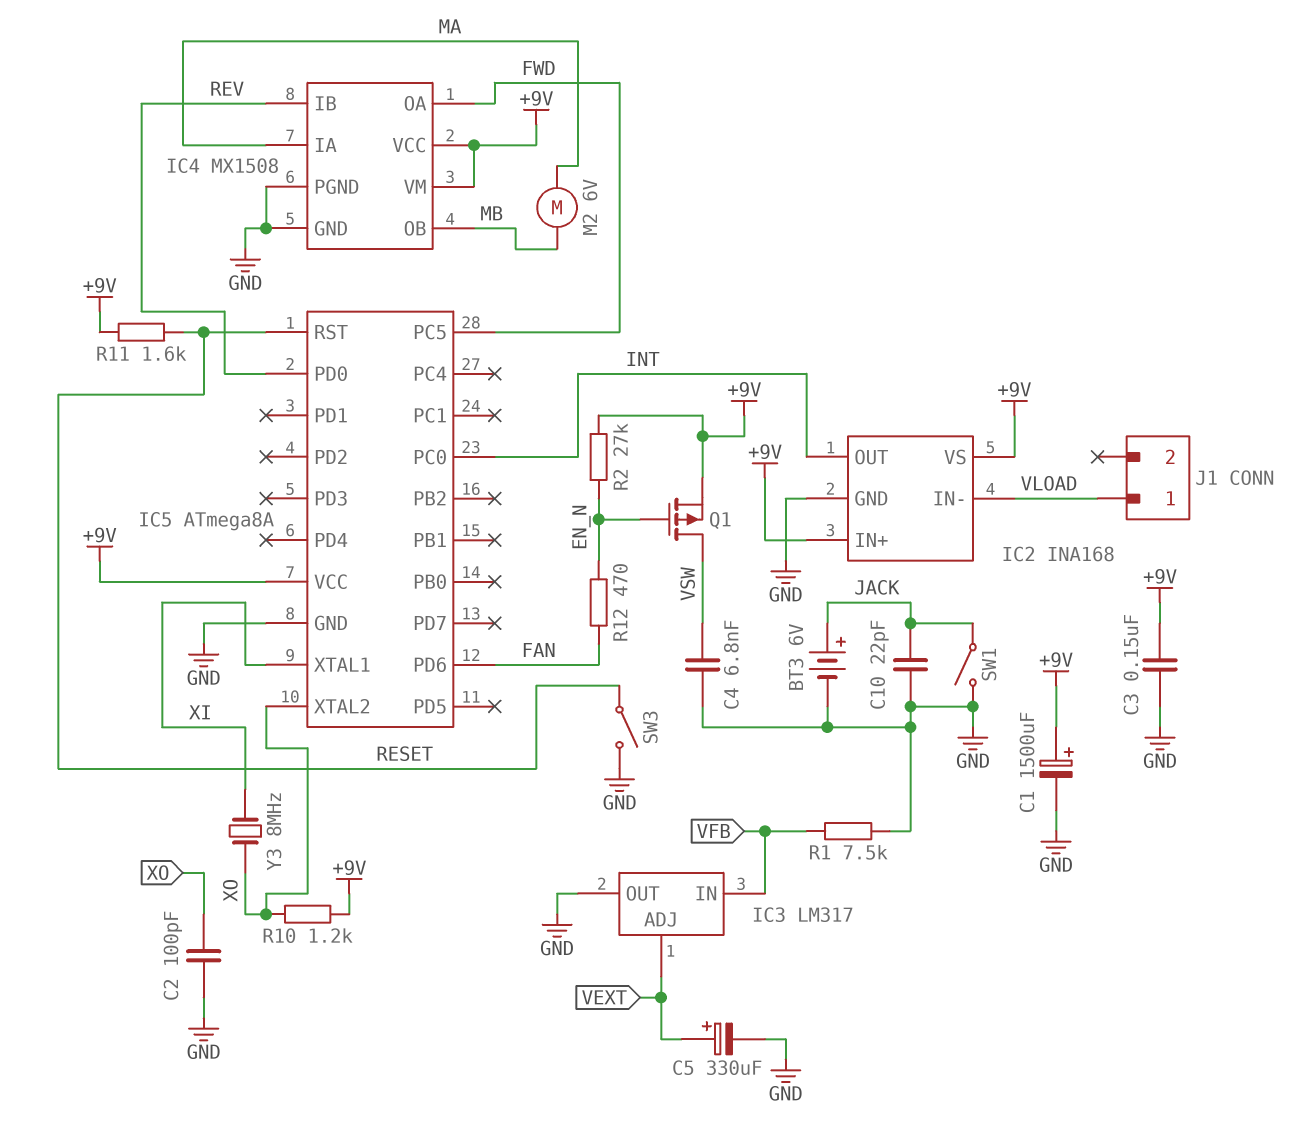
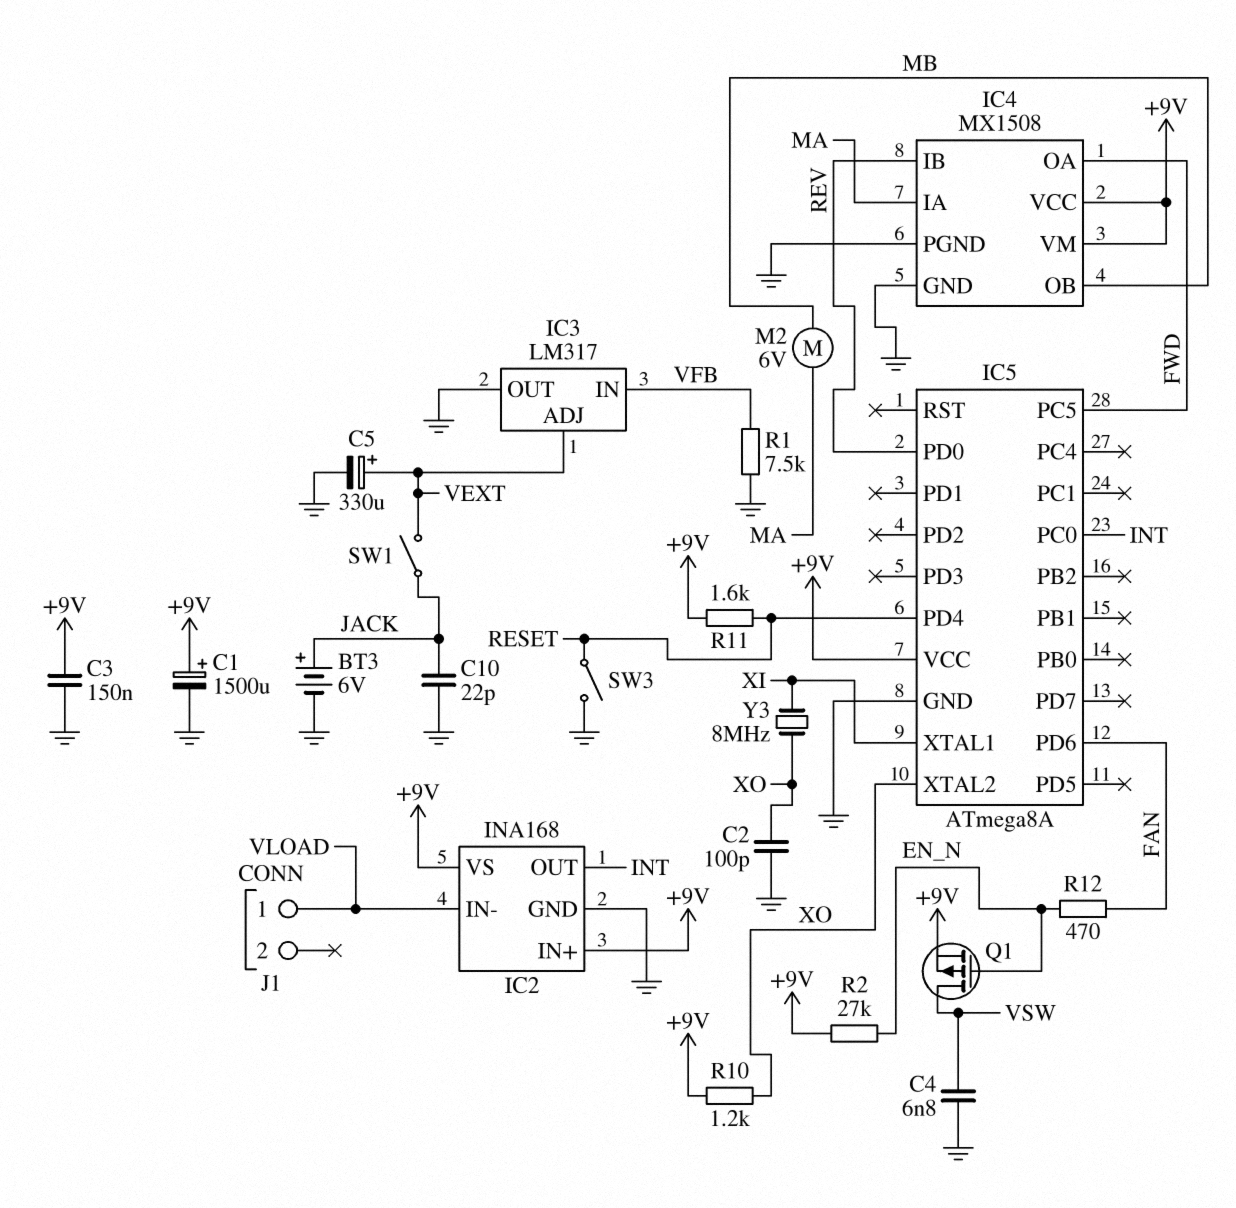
IC5 pin PD4: none -> RESET
IC5 pin RST: RESET -> none
SW1: switch (GND, JACK) -> switch (JACK, VEXT)

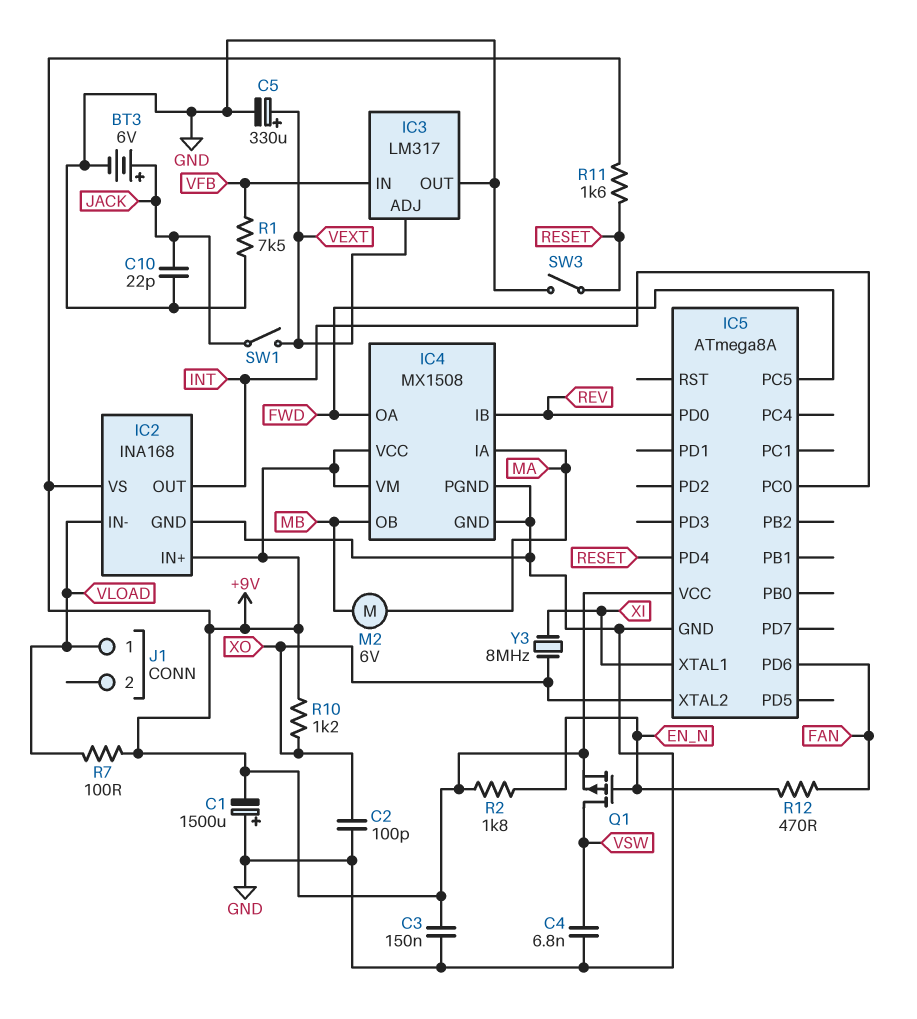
C1: 1500uF (plus +9V, minus GND) -> 1500uF (plus GND, minus +9V)
R2: 27k (+9V, EN_N) -> 1.8k (+9V, EN_N)
R7: none -> 100 (+9V, VLOAD)

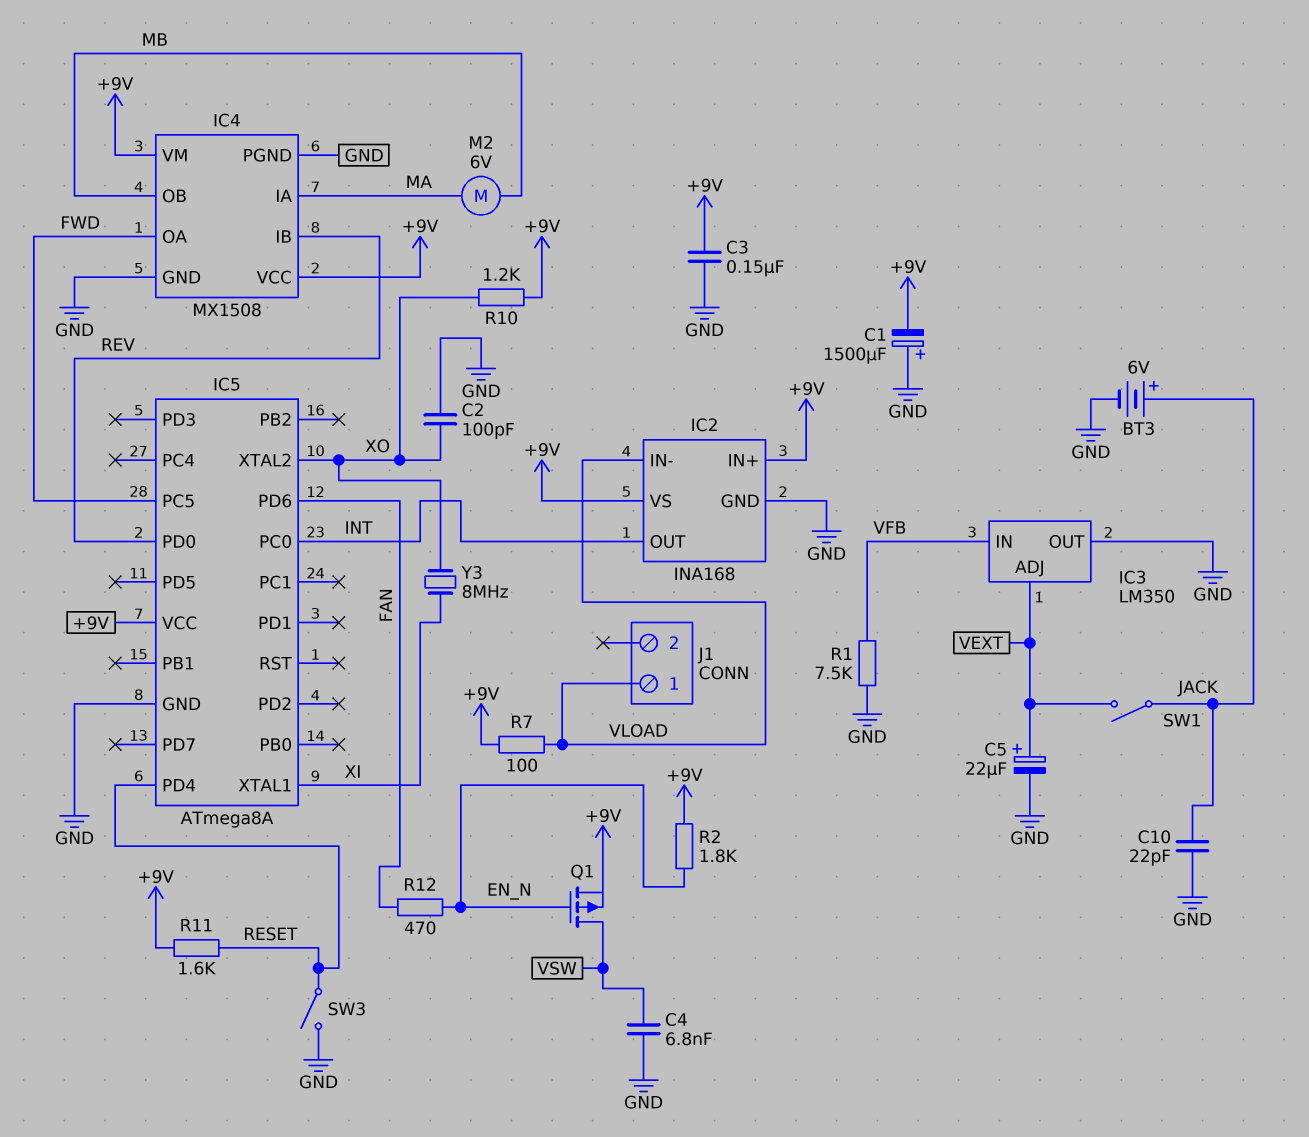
C5: 330uF (plus VEXT, minus GND) -> 22uF (plus VEXT, minus GND)
IC3: LM317 -> LM350

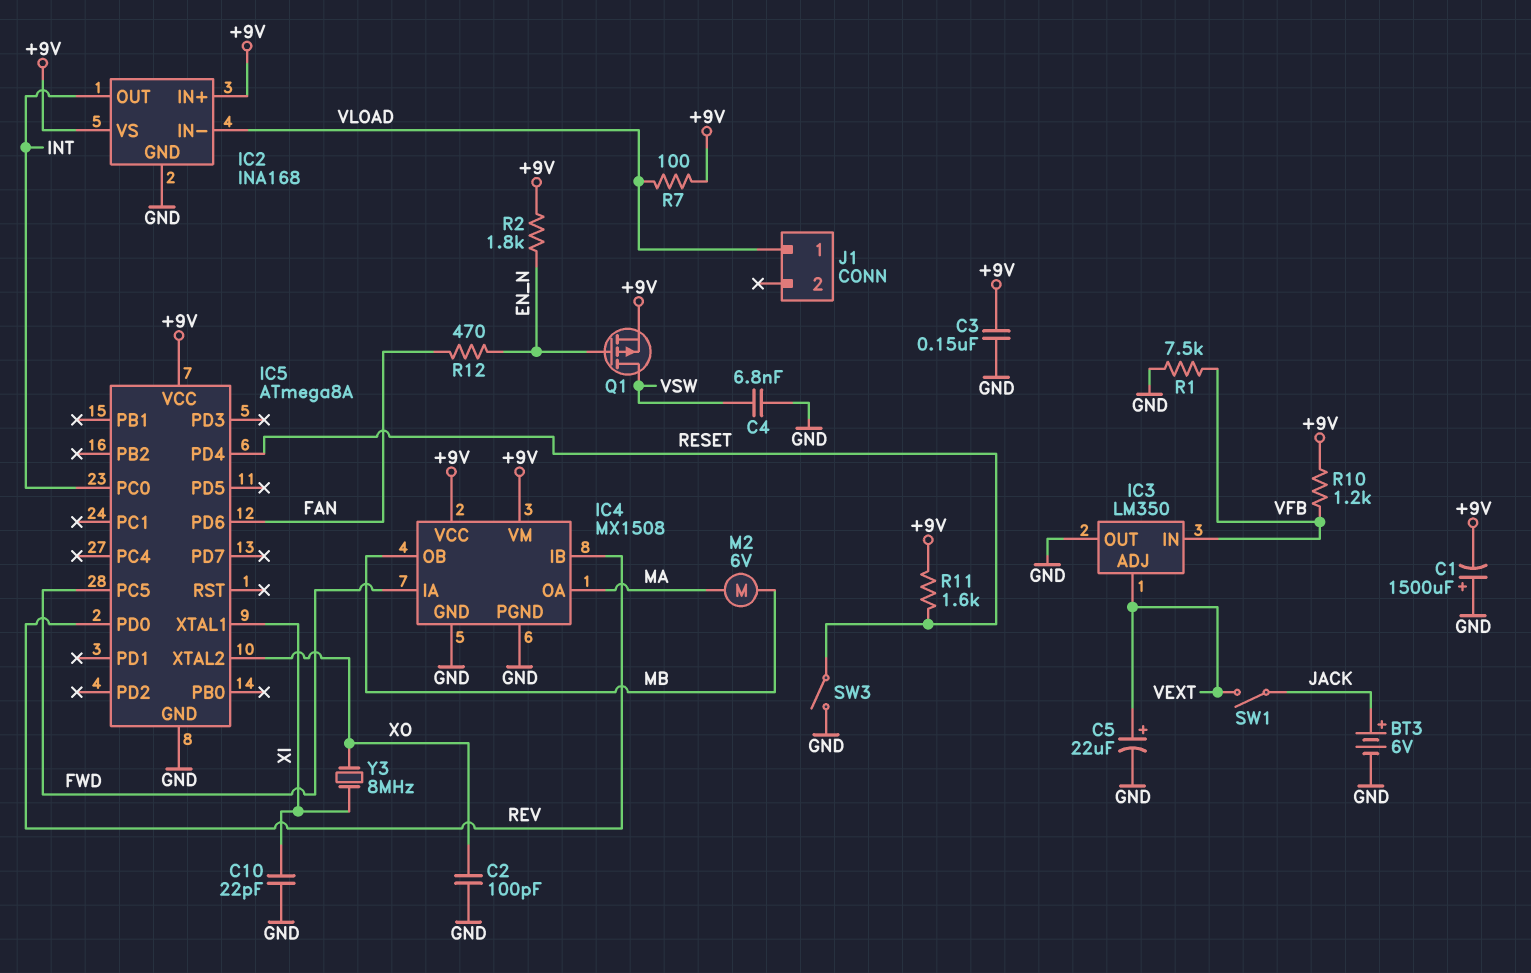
C10: 22pF (GND, JACK) -> 22pF (GND, XI)
IC4 pin IA: MA -> FWD
IC4 pin OA: FWD -> MA
R10: 1.2k (+9V, XO) -> 1.2k (+9V, VFB)

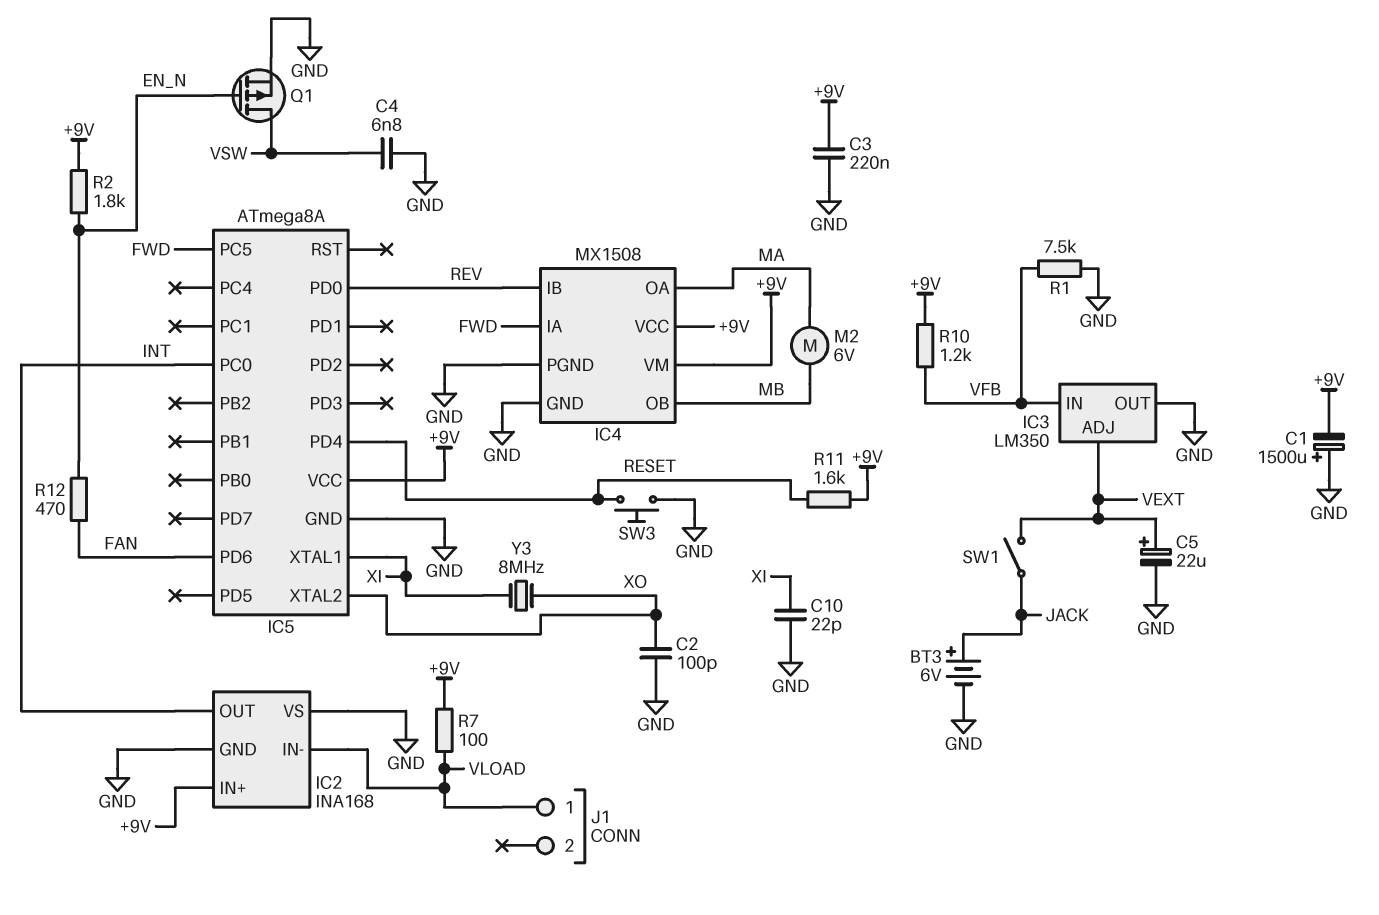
C3: 150nF (+9V, GND) -> 220nF (+9V, GND)
IC2 pin VS: +9V -> GND
Q1: PMOS (G EN_N, D VSW, S +9V) -> PMOS (G EN_N, D VSW, S GND)
SW3: switch (GND, RESET) -> button (GND, RESET)

